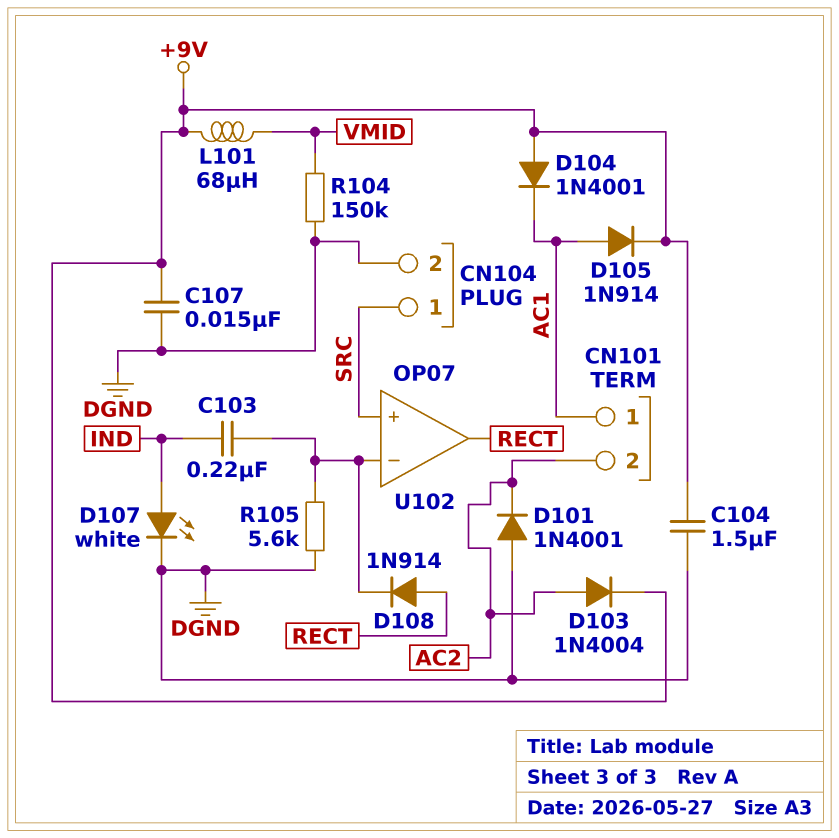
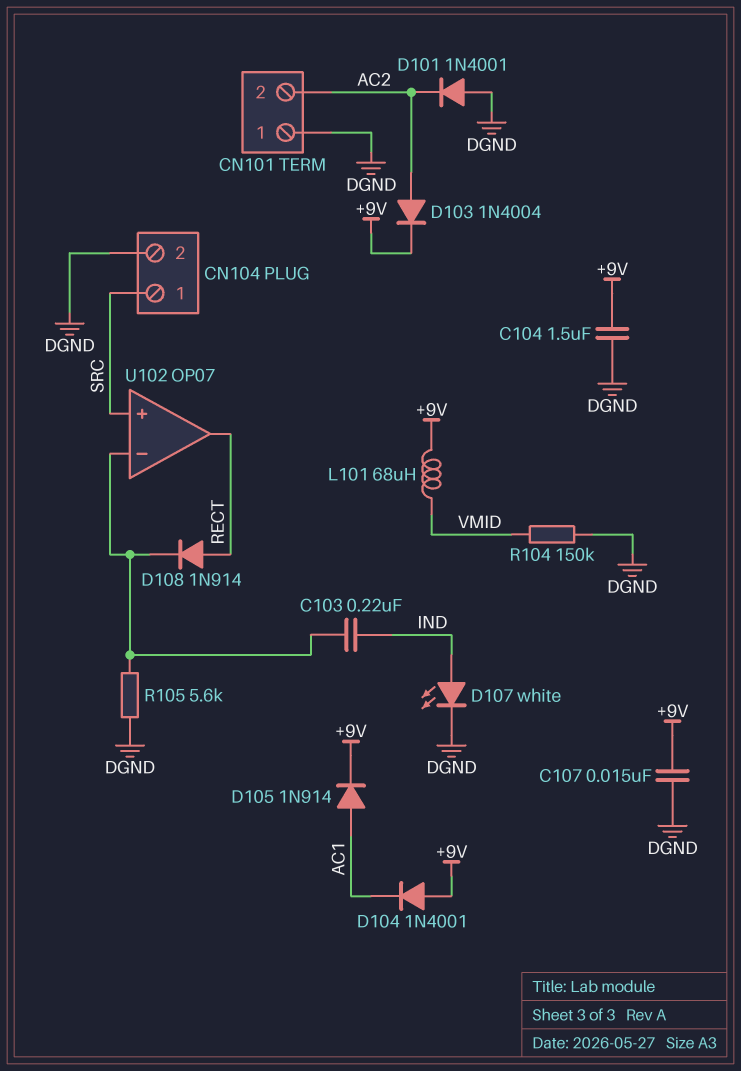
CN101 pin 1: AC1 -> DGND

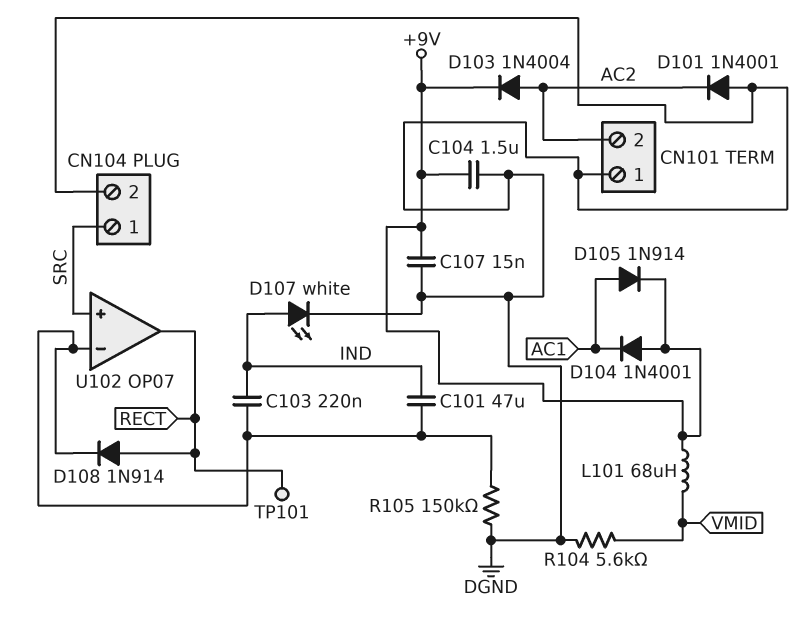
C101: none -> 47uF (IND, U102/in-)
R104: 150k (DGND, VMID) -> 5.6k (DGND, VMID)
R105: 5.6k (DGND, U102/in-) -> 150k (DGND, U102/in-)
TP101: none -> test point (RECT)

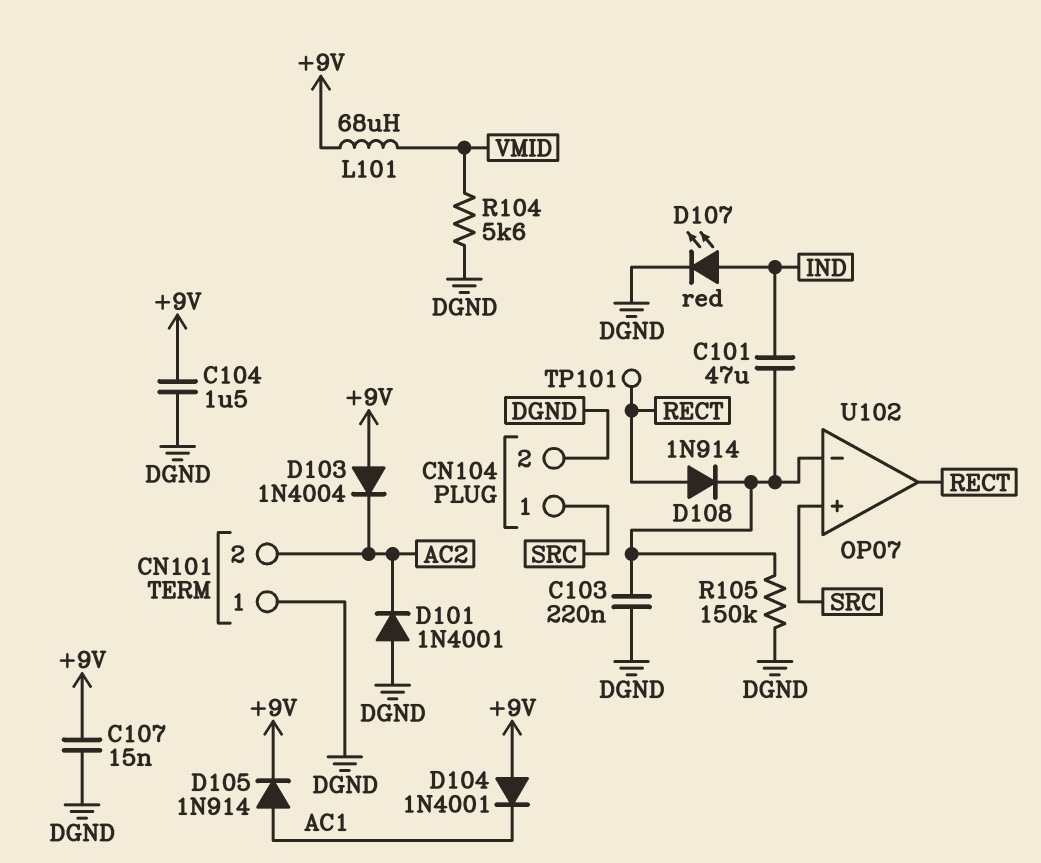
C103: 220nF (IND, U102/in-) -> 220nF (DGND, U102/in-)
D103: diode 1N4004 (A AC2, K +9V) -> diode 1N4004 (A +9V, K AC2)
D107: LED white (A IND, K DGND) -> LED red (A IND, K DGND)

